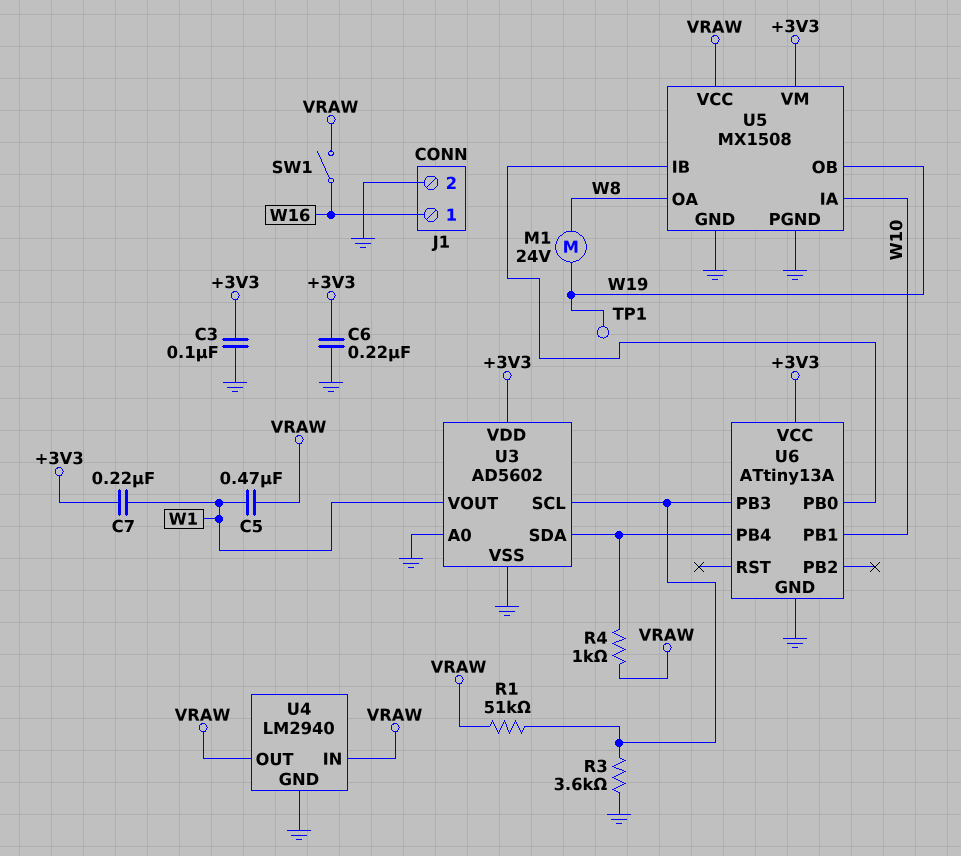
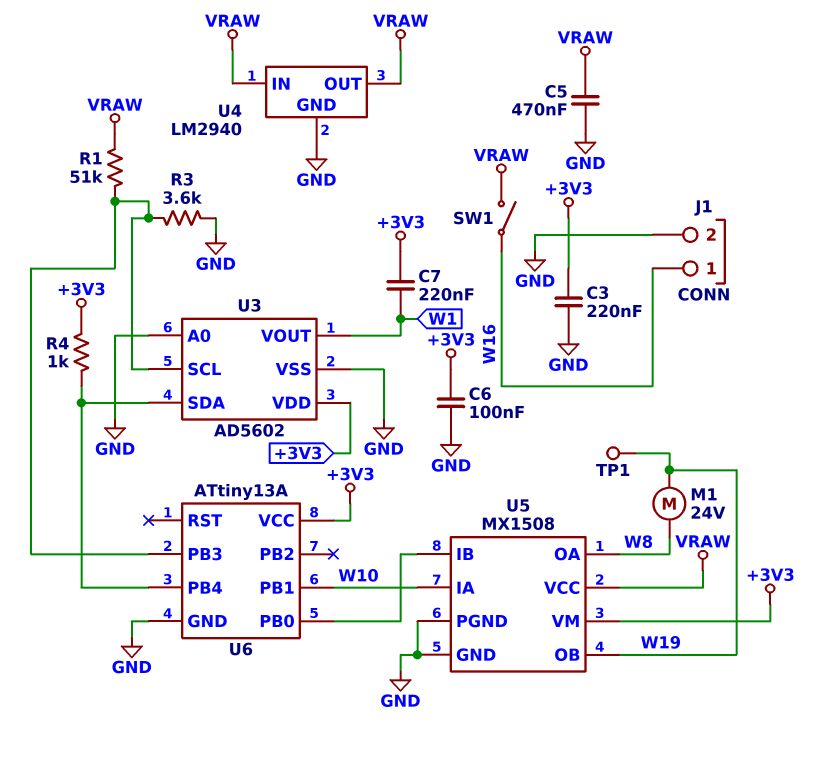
C3: 100nF (+3V3, GND) -> 220nF (+3V3, GND)
C5: 470nF (VRAW, W1) -> 470nF (GND, VRAW)
C6: 220nF (+3V3, GND) -> 100nF (+3V3, GND)
R4: 1k (U3/SDA, VRAW) -> 1k (+3V3, U3/SDA)

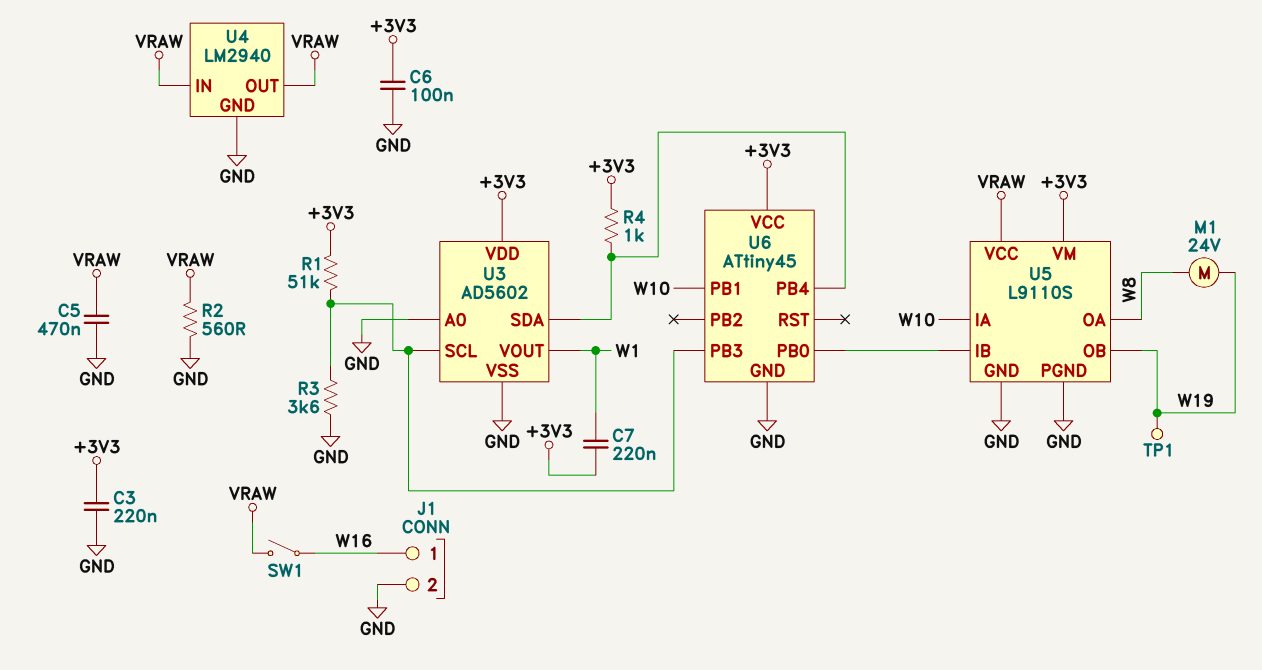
R1: 51k (U3/SCL, VRAW) -> 51k (+3V3, U3/SCL)
R2: none -> 560 (GND, VRAW)
U5: MX1508 -> L9110S
U6: ATtiny13A -> ATtiny45

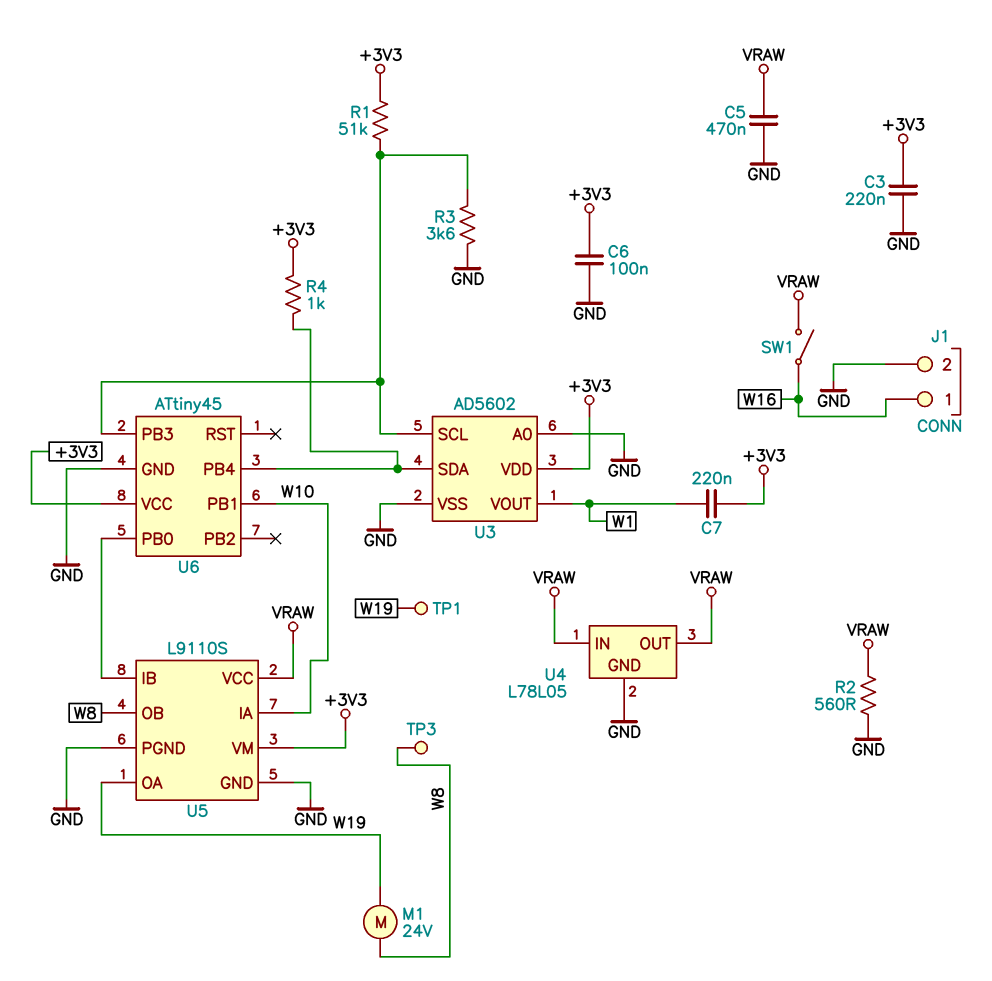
TP3: none -> test point (W8)
U4: LM2940 -> L78L05
U5 pin OA: W8 -> W19
U5 pin OB: W19 -> W8

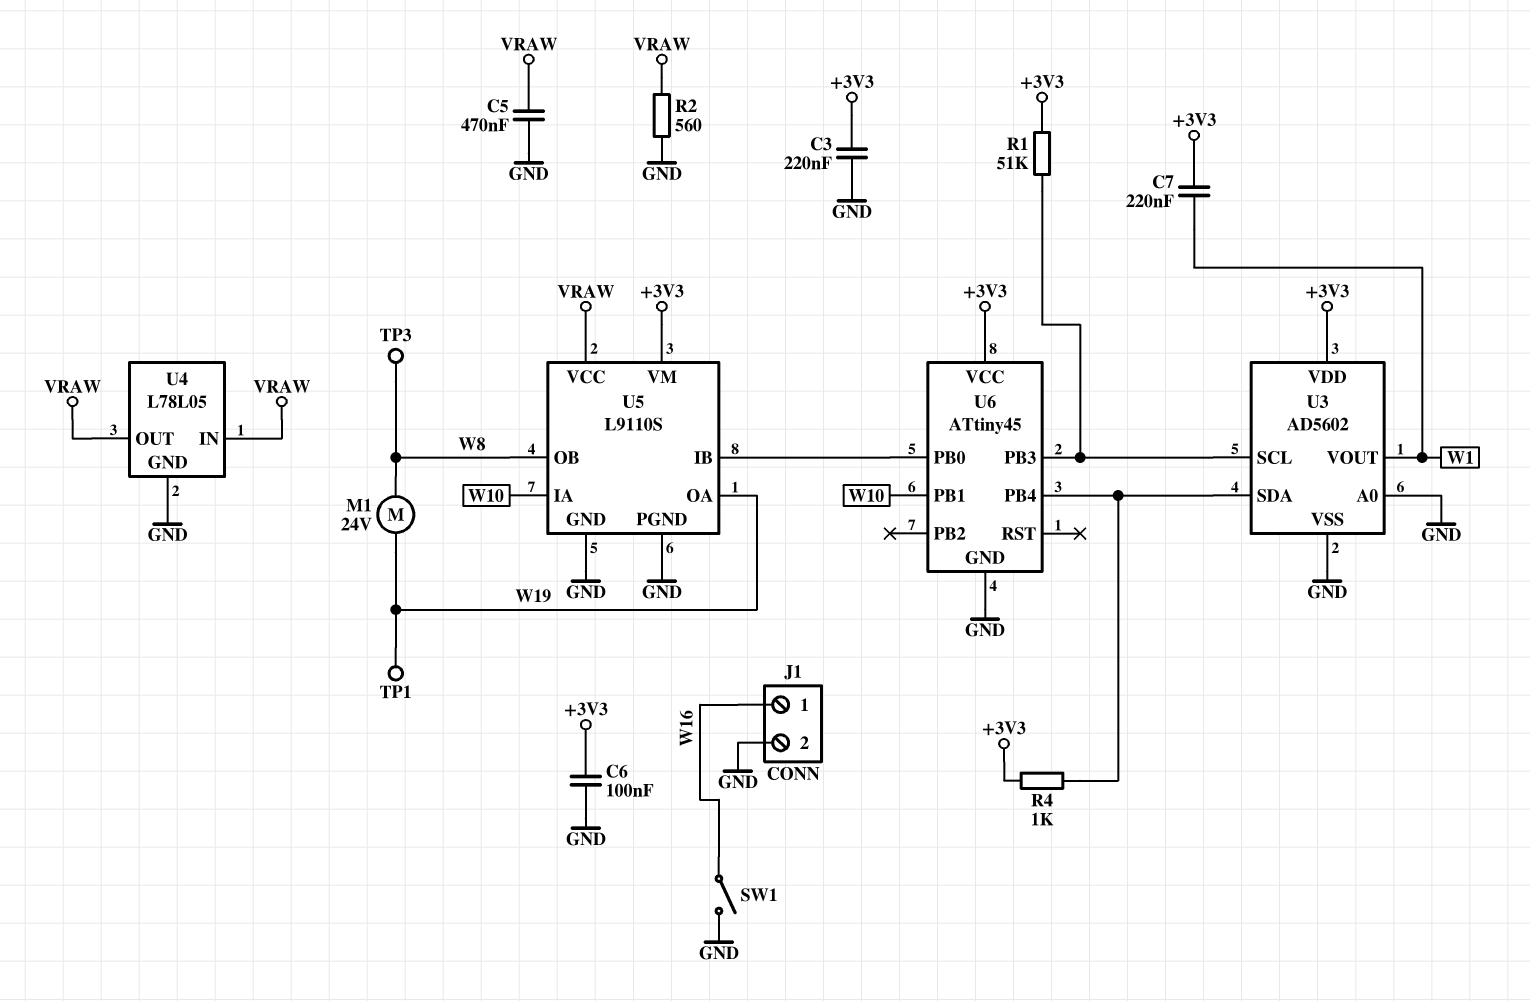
R3: 3.6k (GND, U3/SCL) -> none
SW1: switch (VRAW, W16) -> switch (GND, W16)

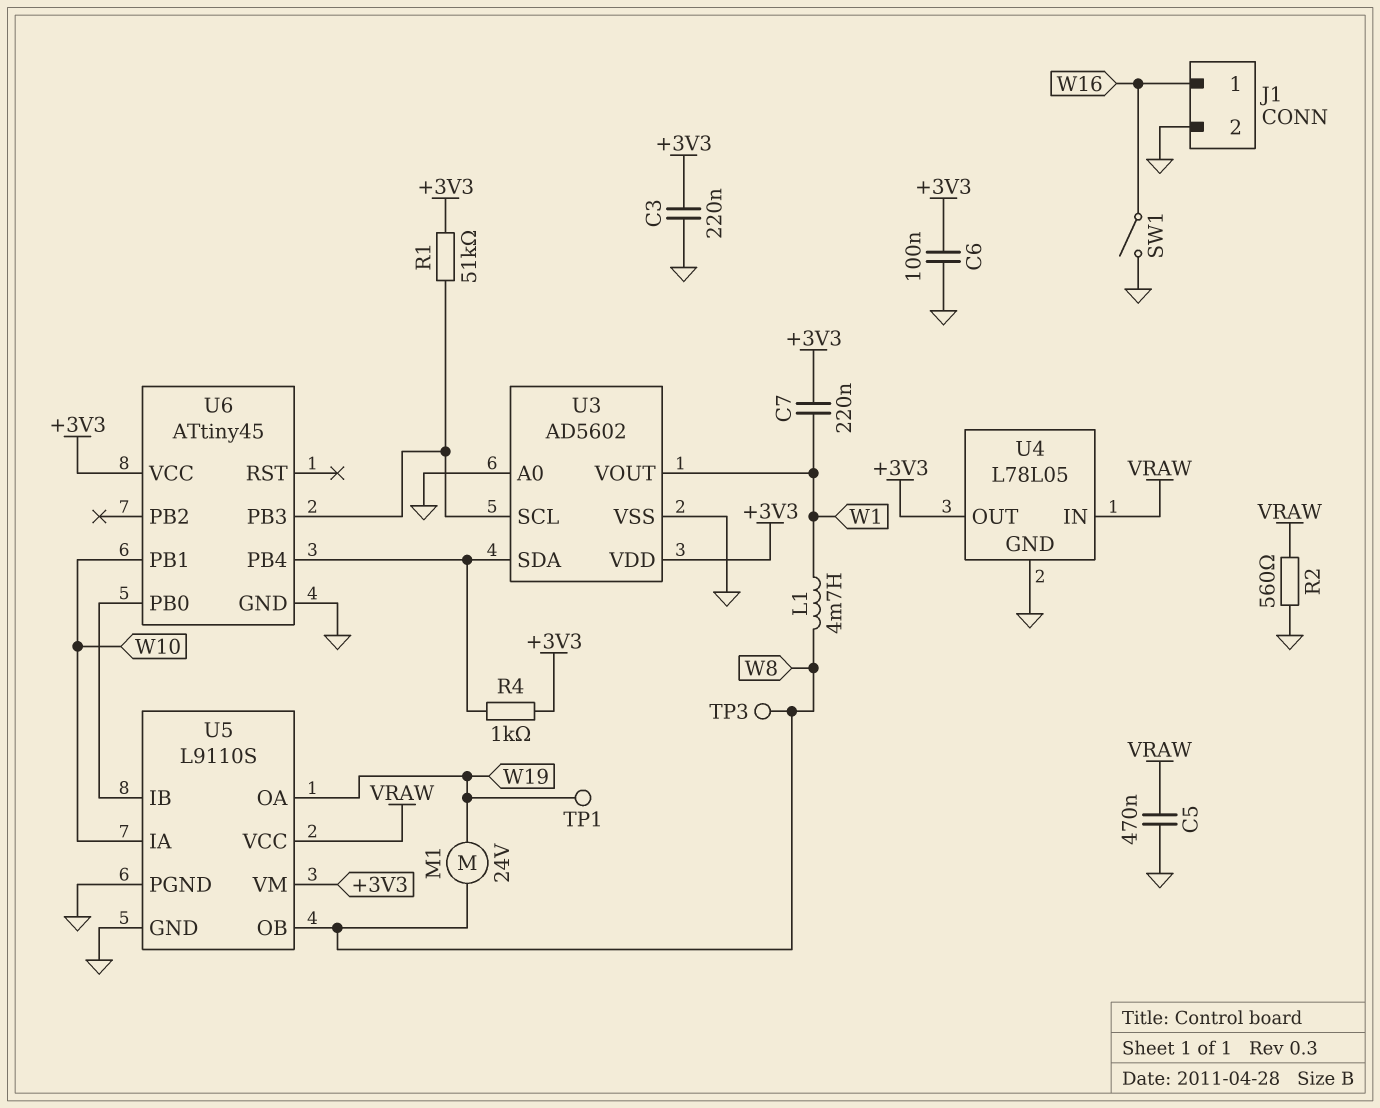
L1: none -> 4.7mH (W1, W8)
U4 pin OUT: VRAW -> +3V3

